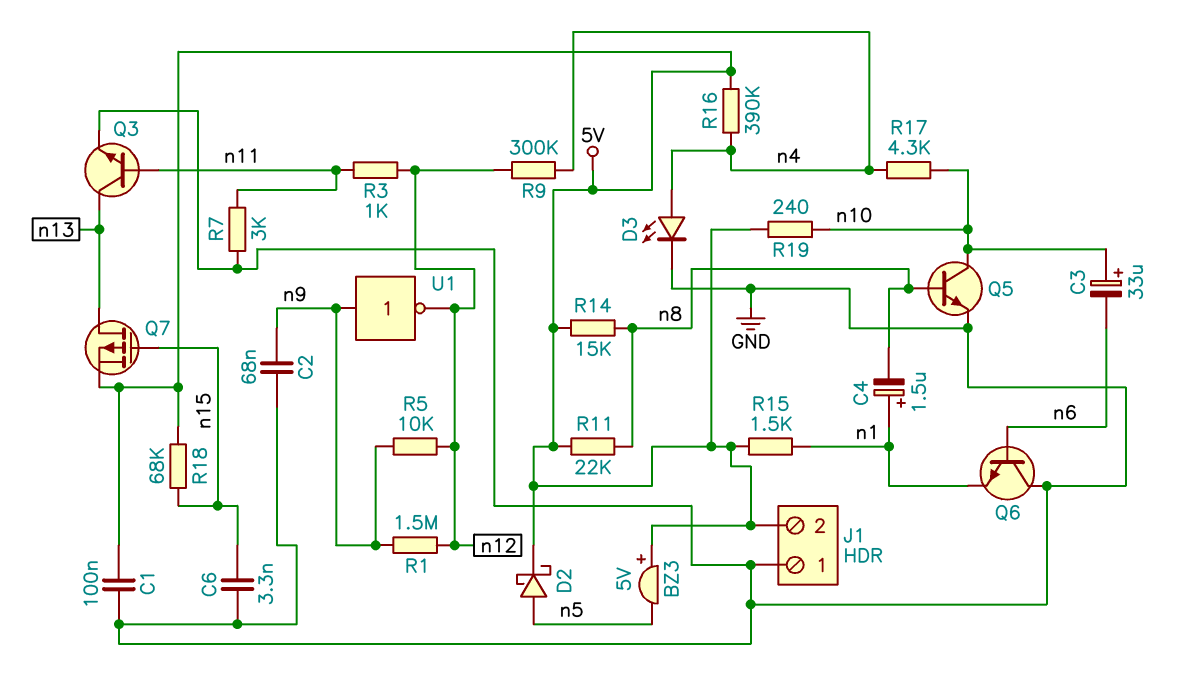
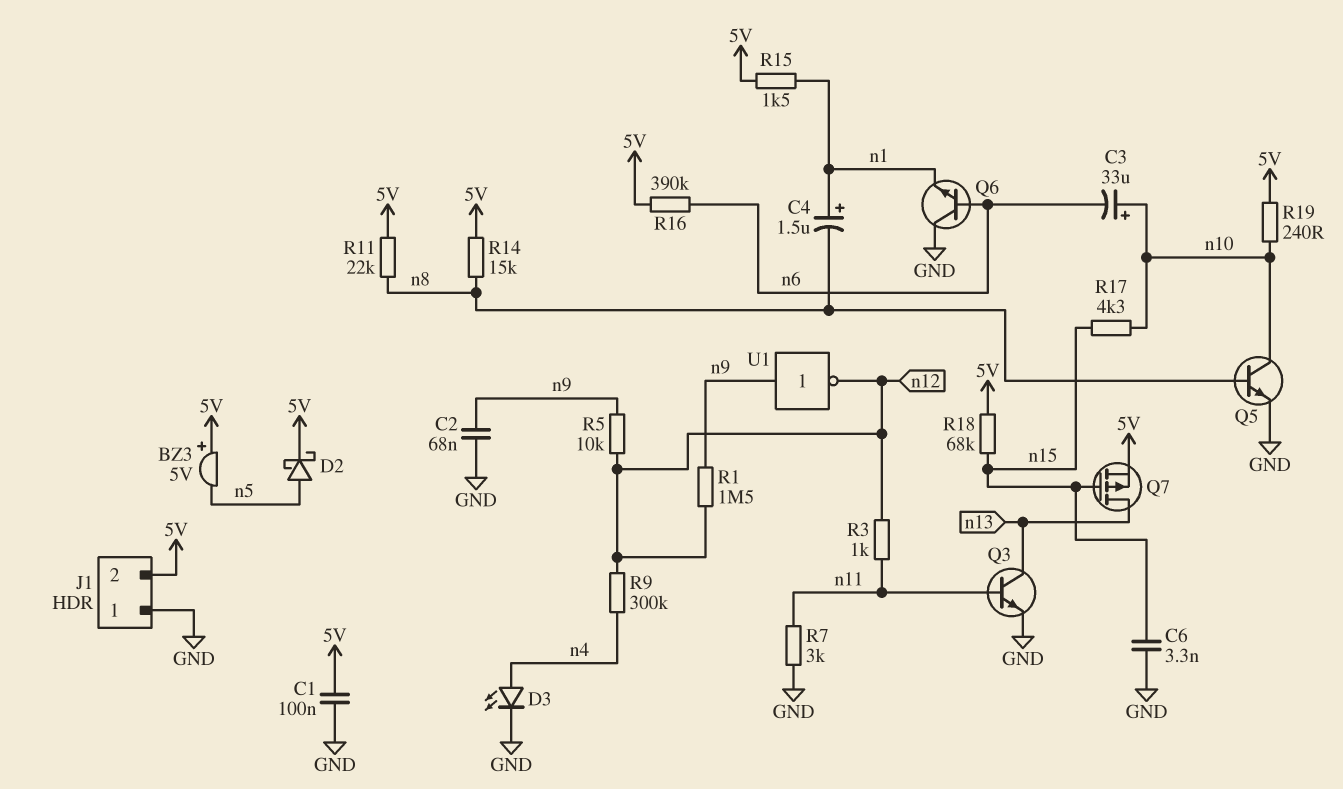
R16: 390k (5V, n4) -> 390k (5V, n6)
R17: 4.3k (n4, n10) -> 4.3k (n10, n15)

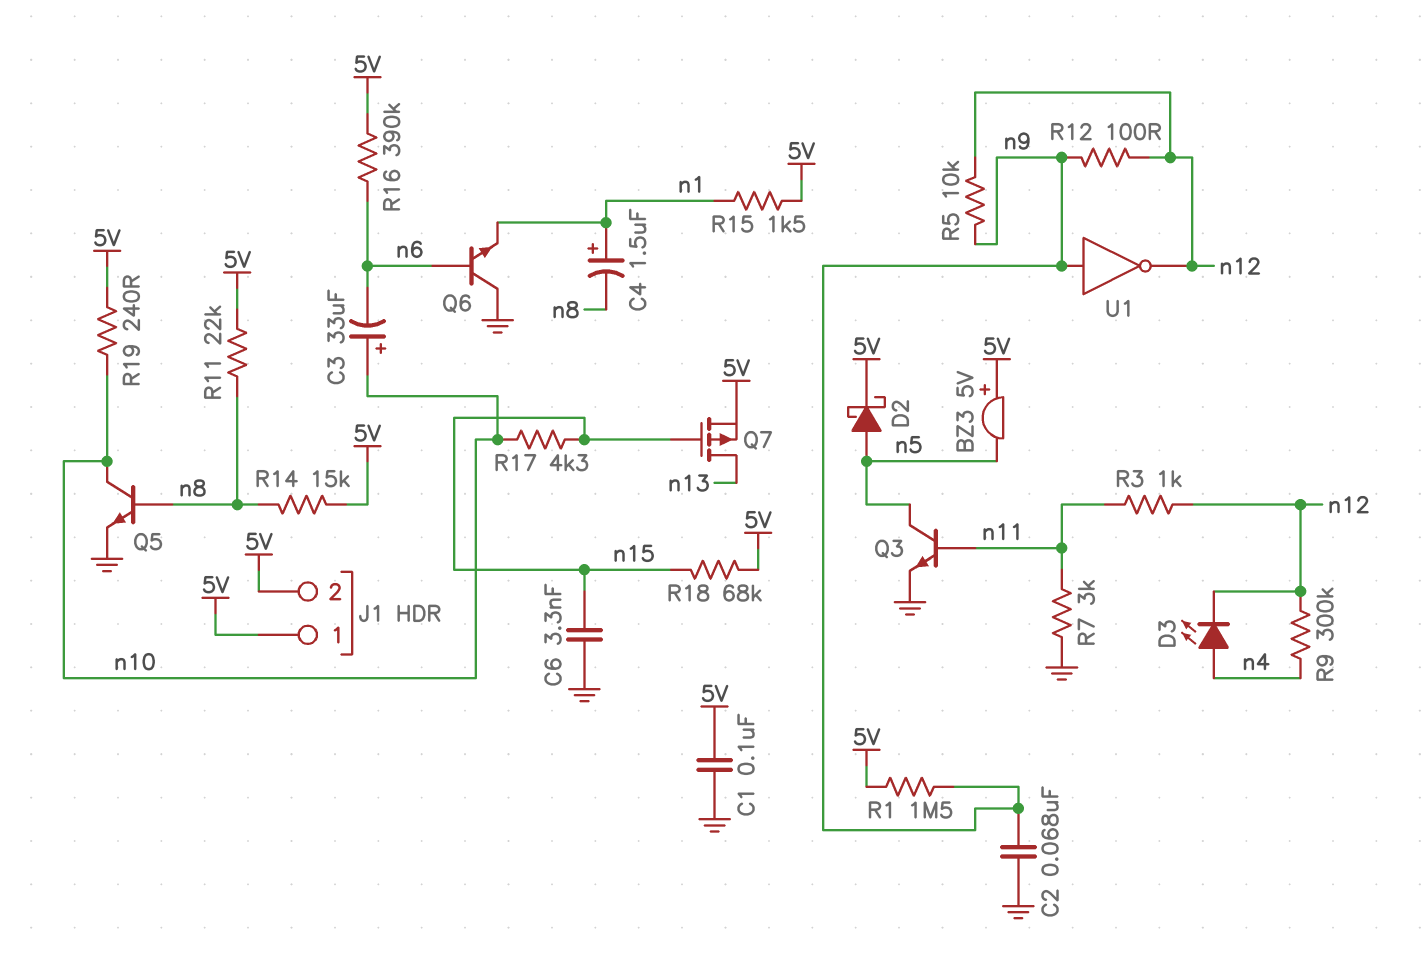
D3: LED (A n4, K GND) -> LED (A n4, K n12)
J1 pin 1: GND -> 5V
Q3: NPN (B n11, C n13, E GND) -> NPN (B n11, C n5, E GND)
R1: 1.5M (n9, n12) -> 1.5M (5V, n9)
R12: none -> 100 (n9, n12)

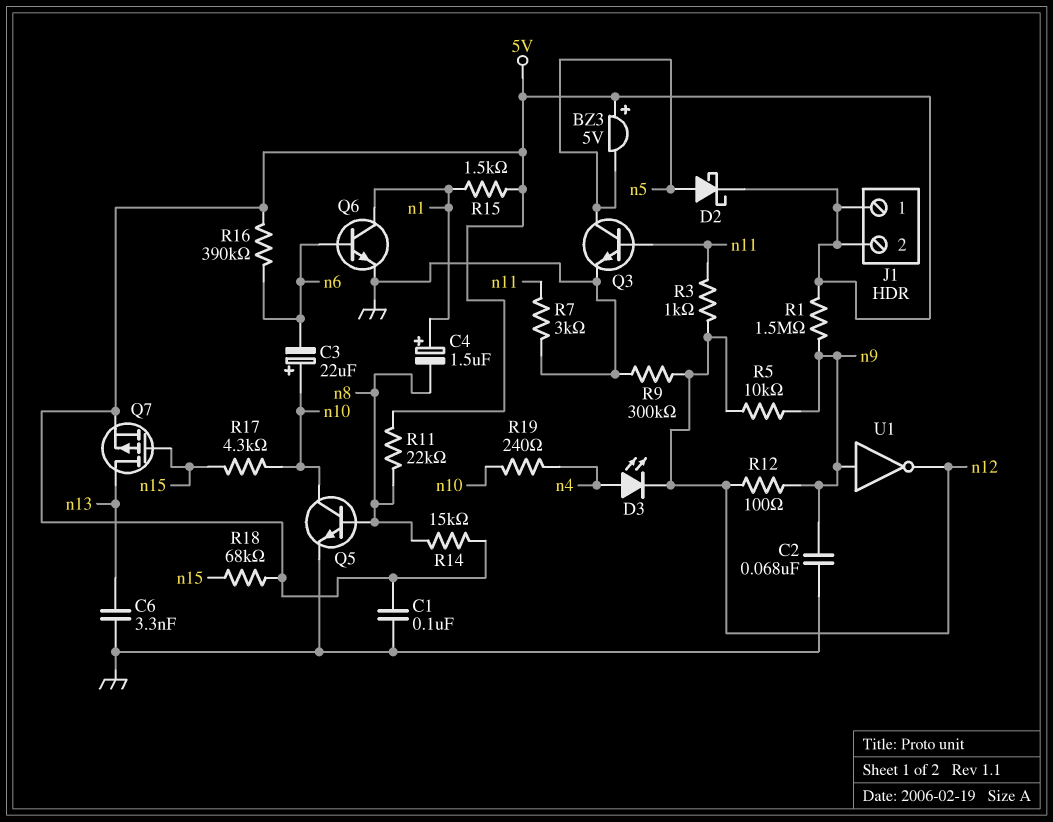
C3: 33uF (plus n10, minus n6) -> 22uF (plus n10, minus n6)
C6: 3.3nF (GND, n15) -> 3.3nF (GND, n13)
Q6: NPN (B n6, C GND, E n1) -> NPN (B n6, C n1, E GND)
R9: 300k (n4, n12) -> 300k (GND, n12)
R19: 240 (5V, n10) -> 240 (n4, n10)

